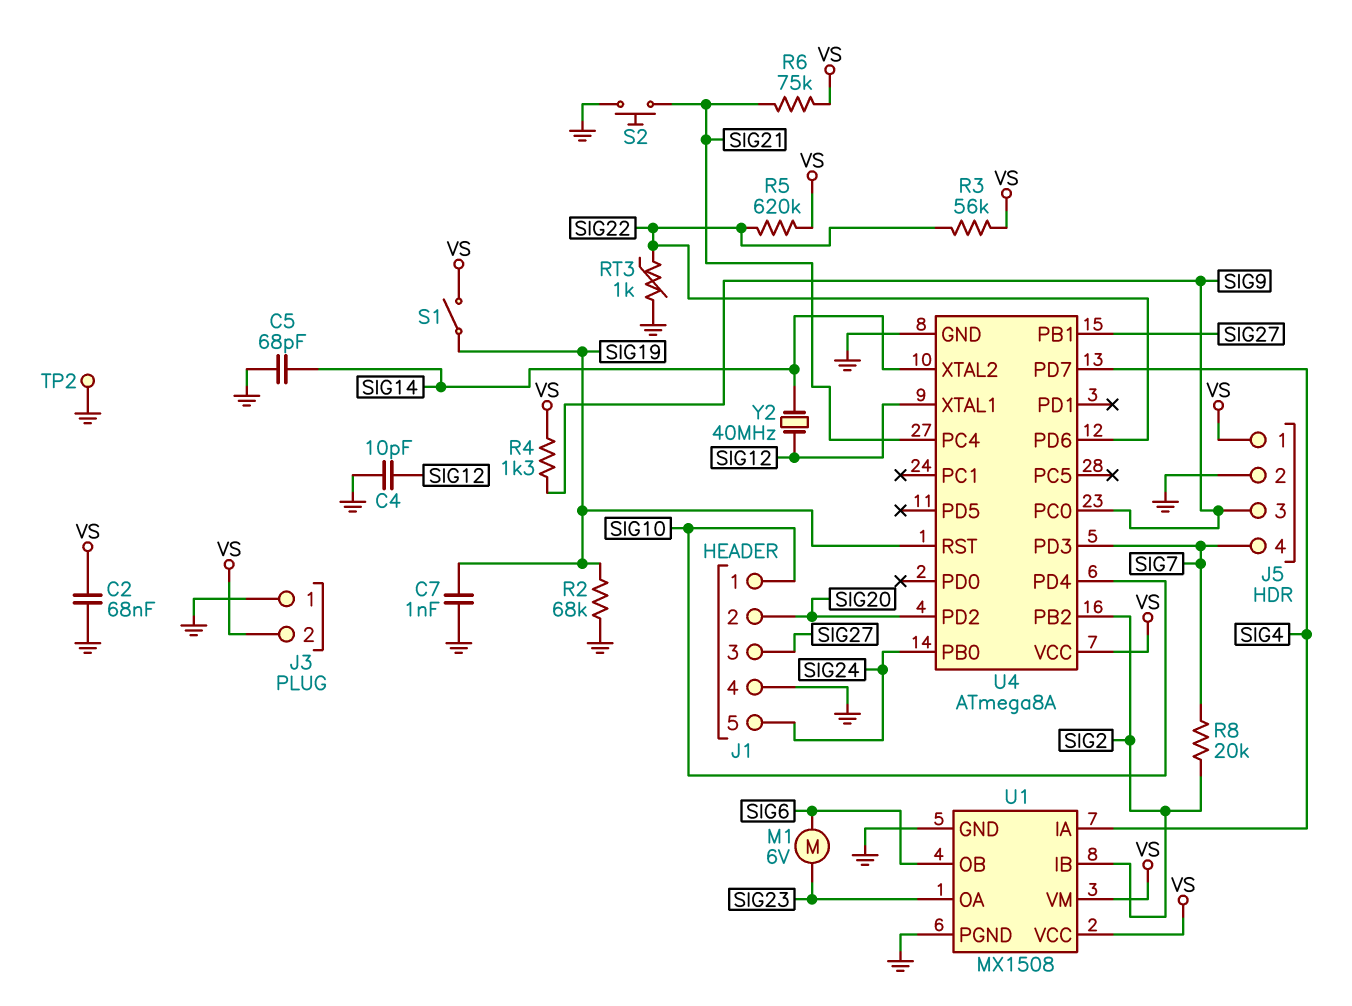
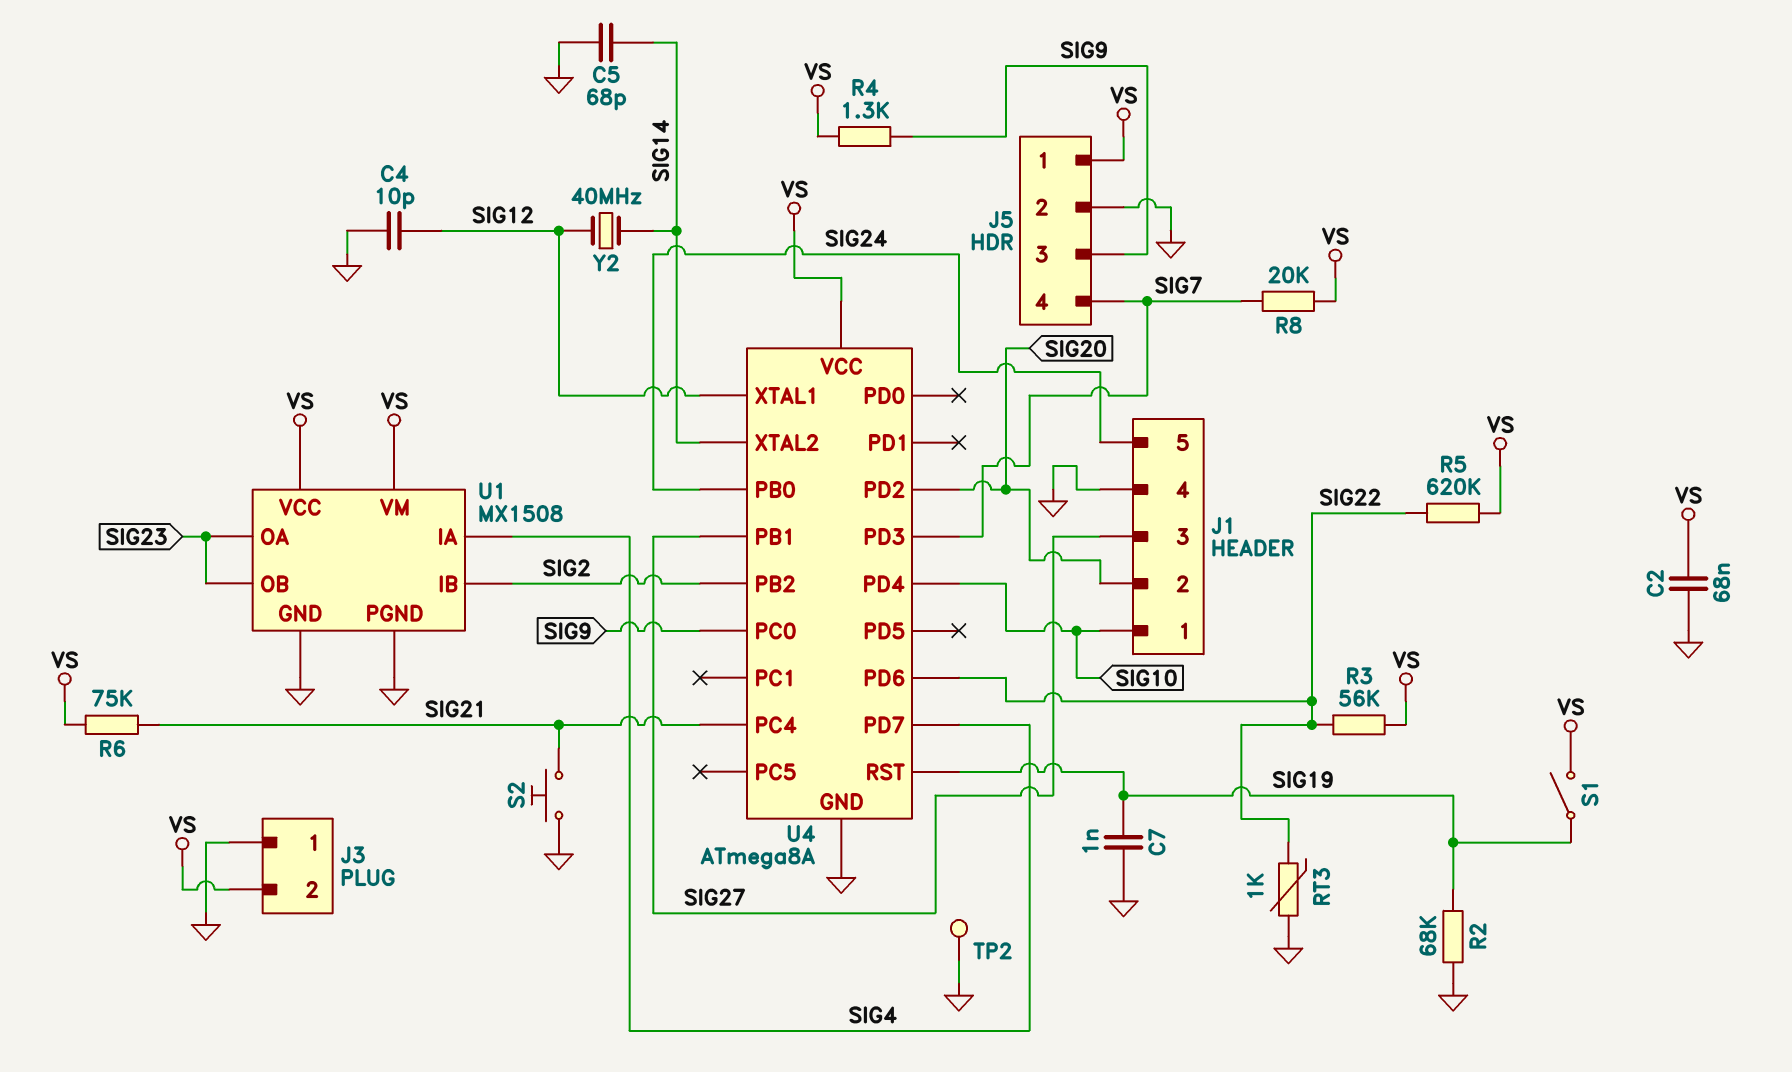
M1: motor 6V (SIG6, SIG23) -> none
R8: 20k (SIG2, SIG7) -> 20k (SIG7, VS)
U1 pin OB: SIG6 -> SIG23

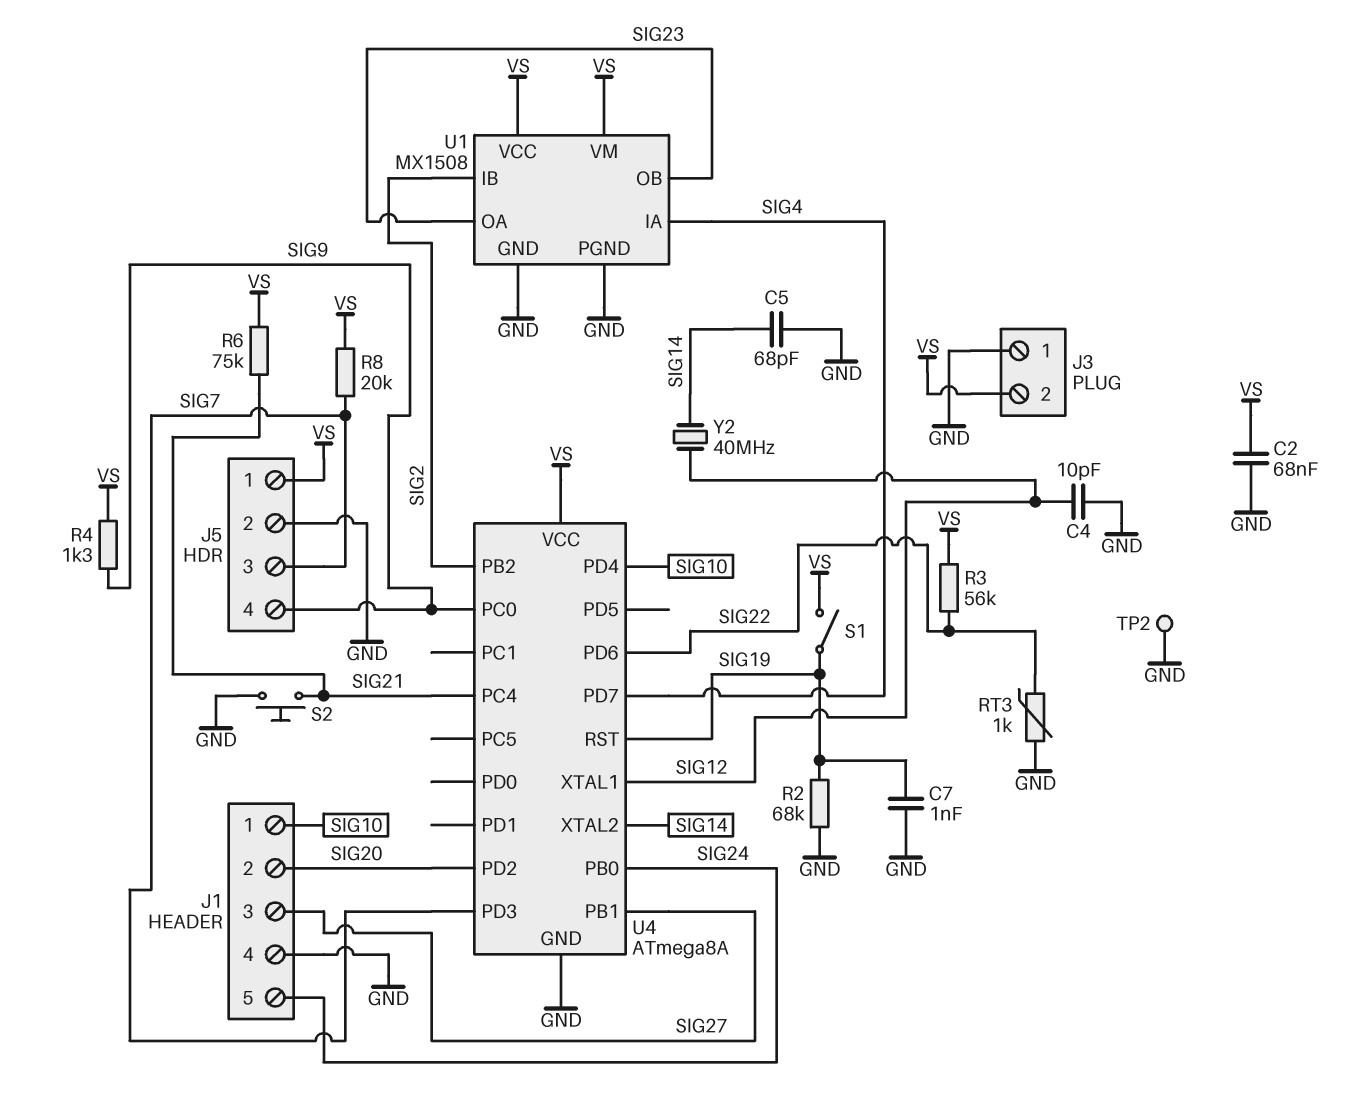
J5 pin 3: SIG9 -> SIG7
J5 pin 4: SIG7 -> SIG9
R5: 620k (SIG22, VS) -> none

